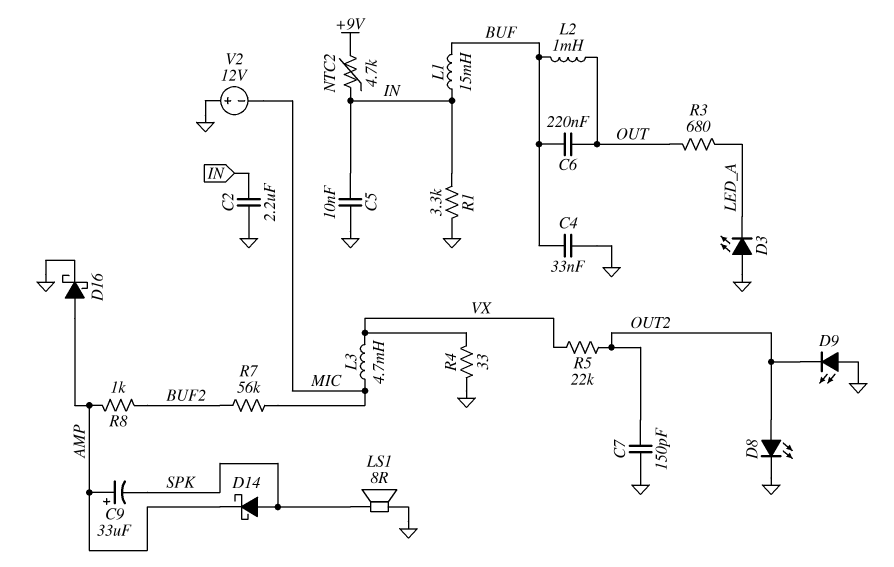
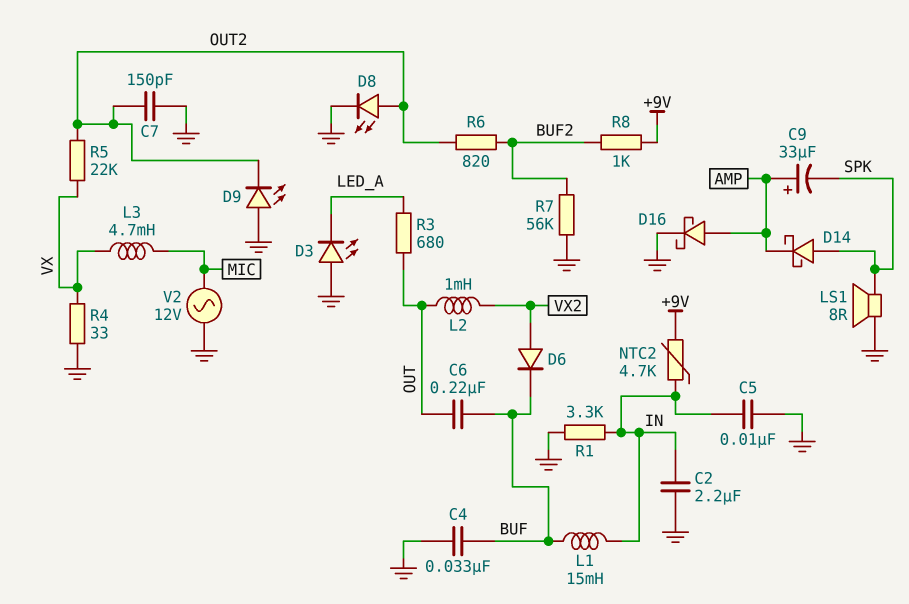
D6: none -> diode (A VX2, K BUF)
L2: 1mH (BUF, OUT) -> 1mH (OUT, VX2)
R6: none -> 820 (BUF2, OUT2)
R7: 56k (BUF2, MIC) -> 56k (BUF2, GND)
R8: 1k (AMP, BUF2) -> 1k (+9V, BUF2)
V2: 12V (plus GND, minus MIC) -> AC 12V (GND, MIC)

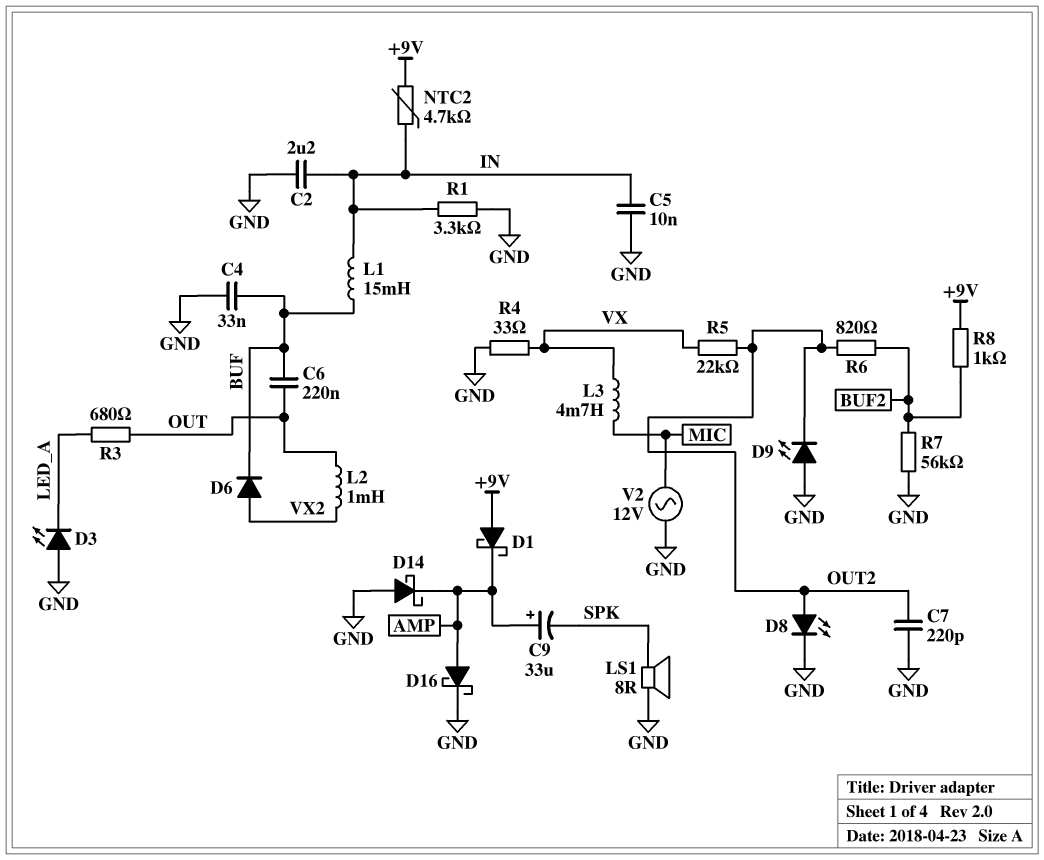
C7: 150pF (GND, OUT2) -> 220pF (GND, OUT2)
D1: none -> schottky (A +9V, K AMP)
D14: schottky (A SPK, K AMP) -> schottky (A GND, K AMP)

